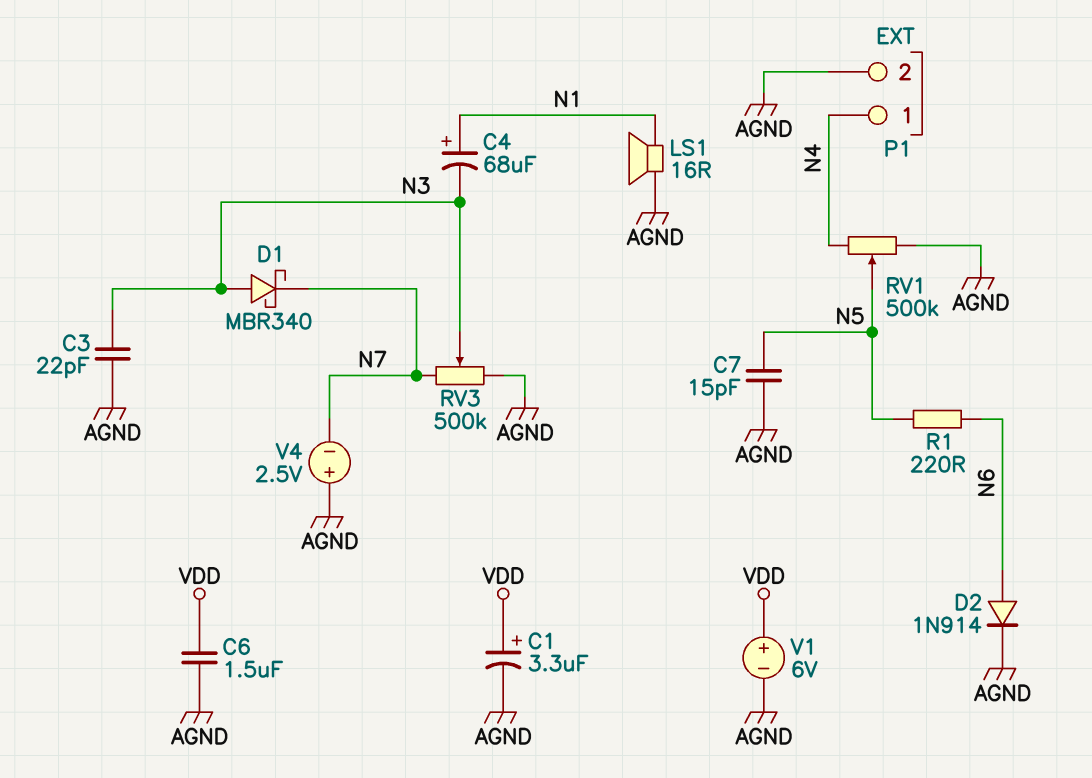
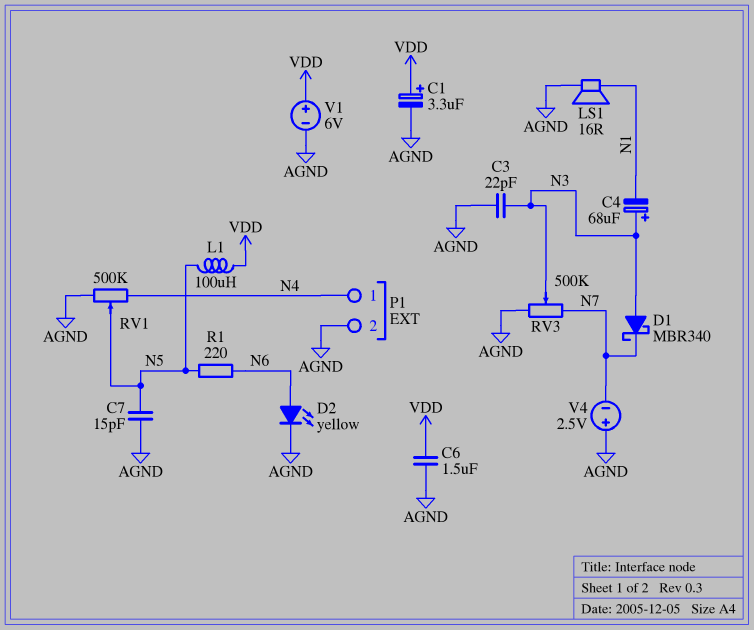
C4: 68uF (plus N1, minus N3) -> 68uF (plus N3, minus N1)
D2: diode 1N914 (A N6, K AGND) -> LED yellow (A N6, K AGND)
L1: none -> 100uH (N5, VDD)

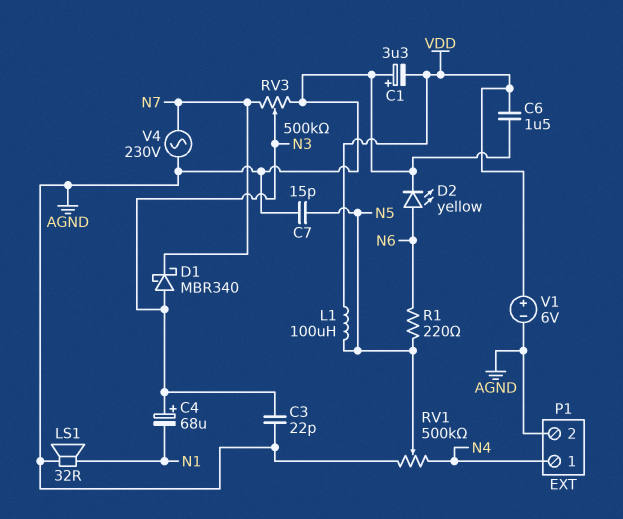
C1: 3.3uF (plus VDD, minus AGND) -> 3.3uF (plus AGND, minus VDD)
LS1: speaker 16R (AGND, N1) -> speaker 32R (AGND, N1)
V4: 2.5V (plus AGND, minus N7) -> AC 230V (AGND, N7)

